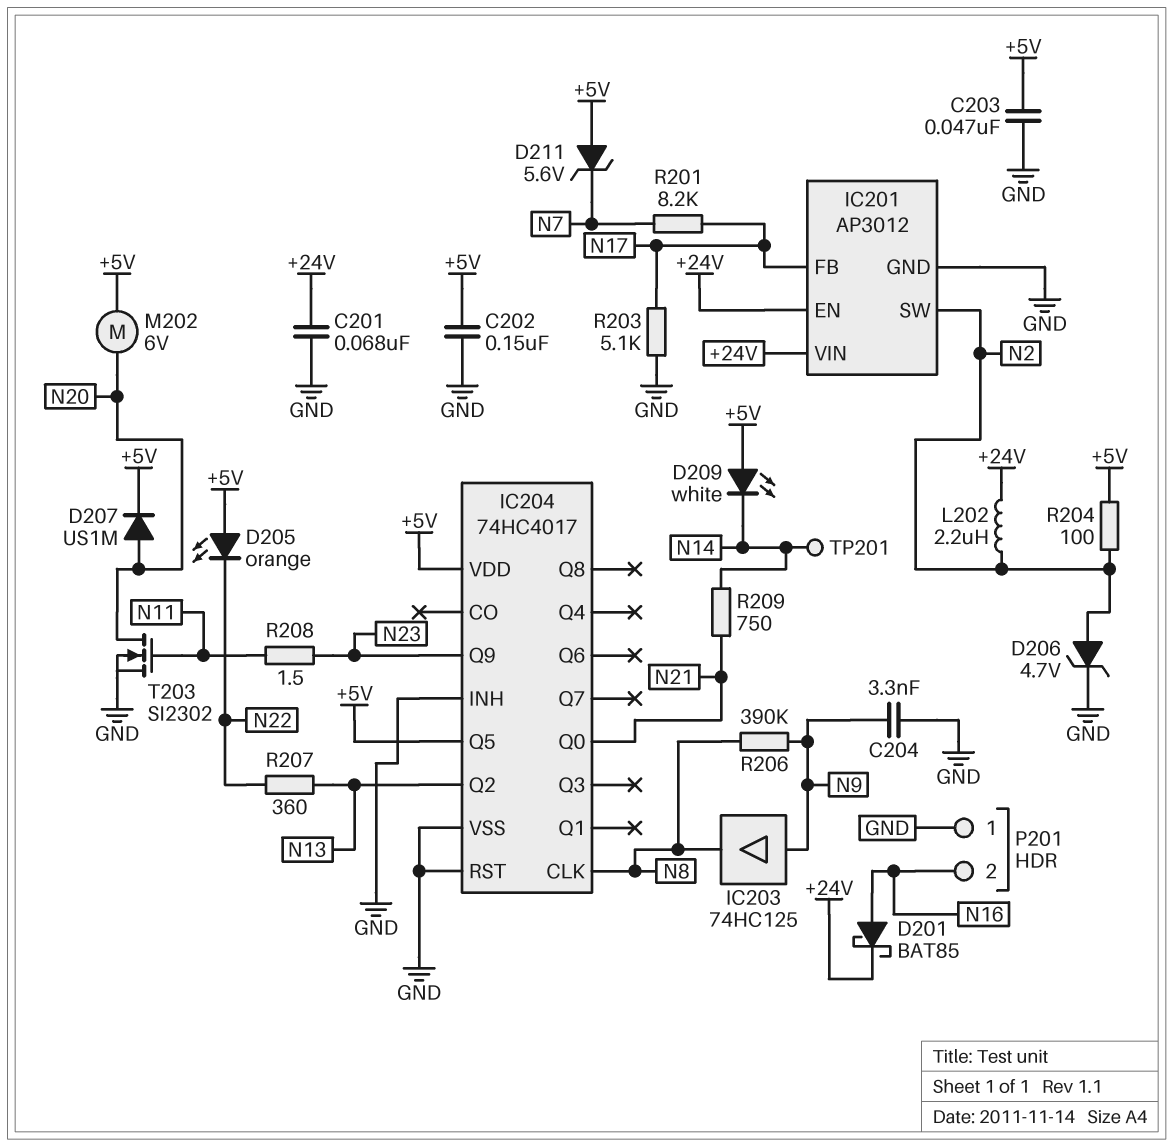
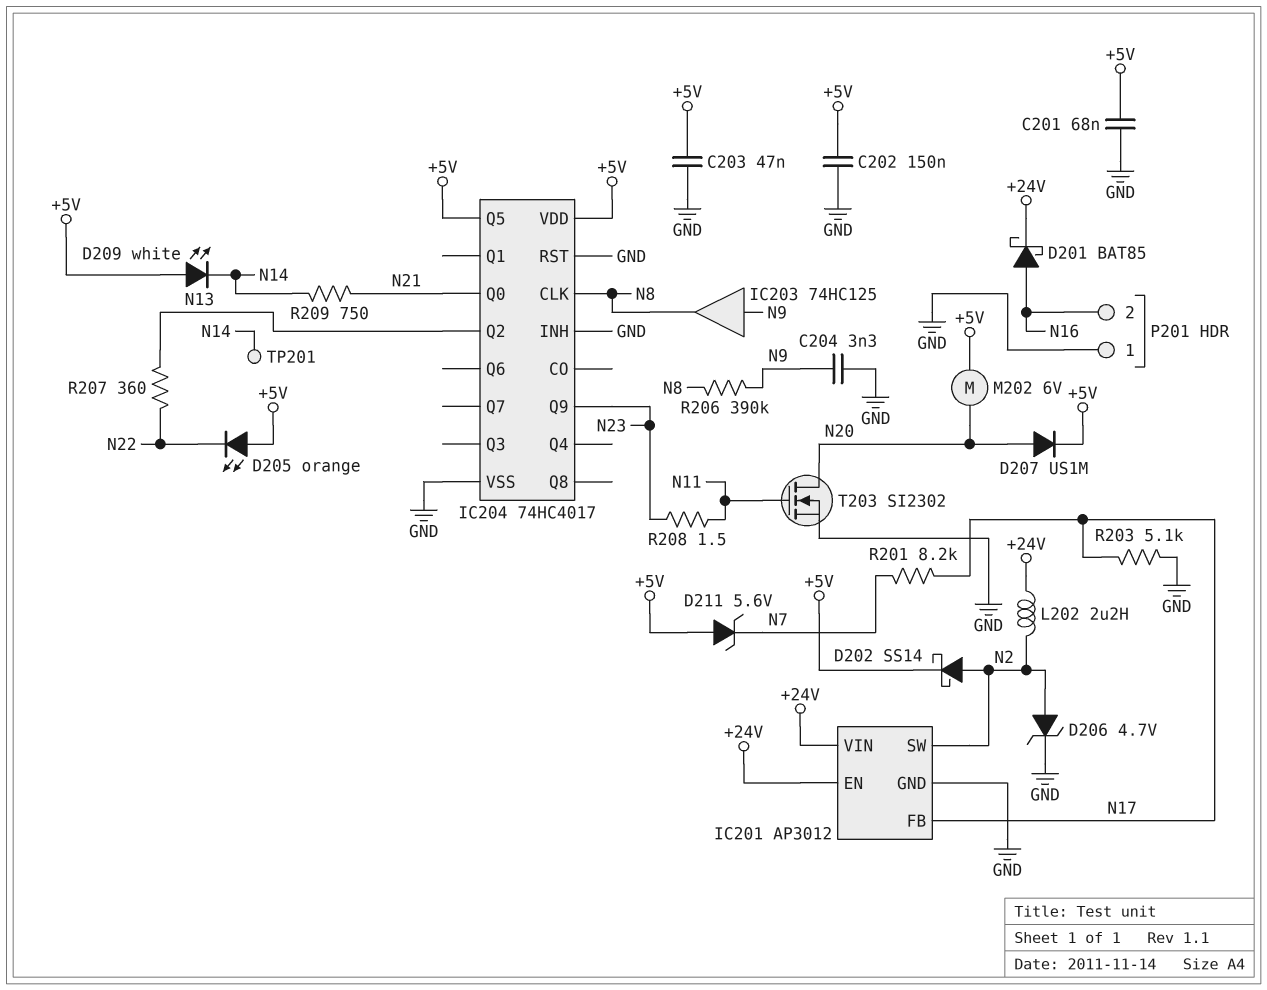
C201: 68nF (+24V, GND) -> 68nF (+5V, GND)
D202: none -> schottky SS14 (A N2, K +5V)
R204: 100 (+5V, N2) -> none

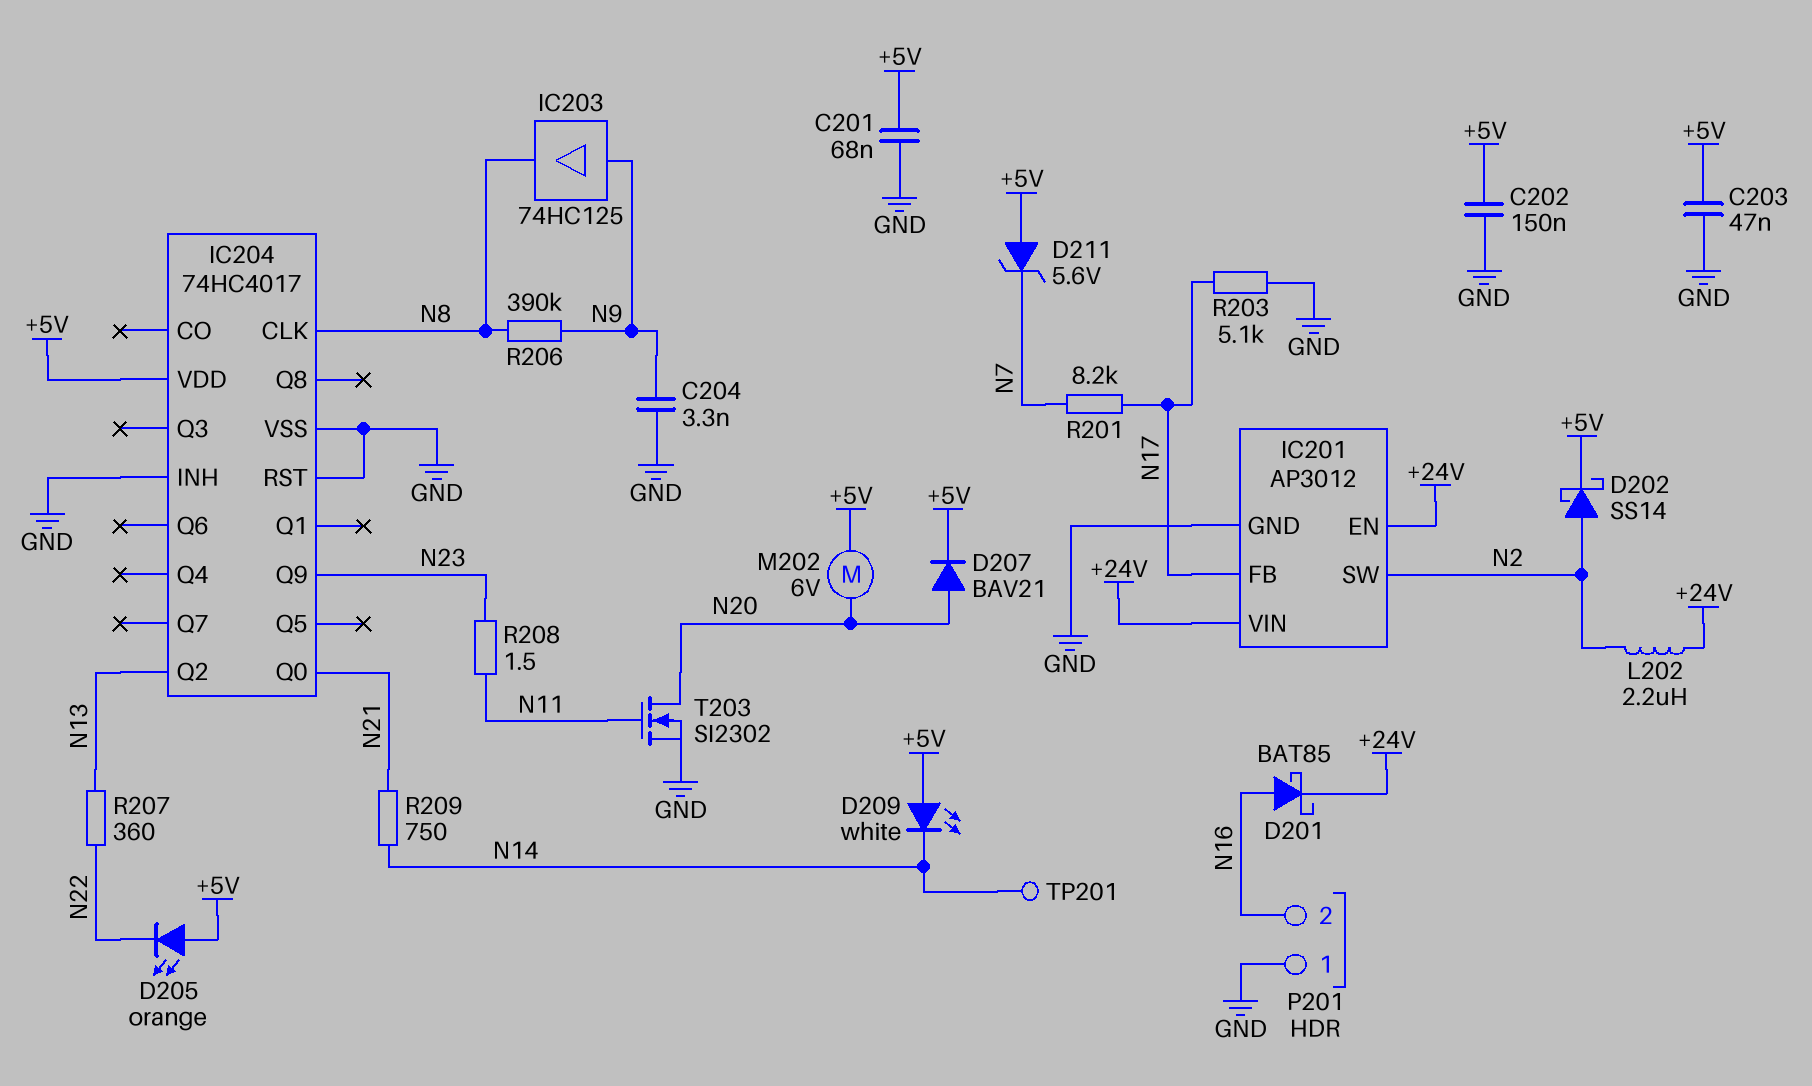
D206: zener 4.7V (A N2, K GND) -> none
D207: diode US1M (A N20, K +5V) -> diode BAV21 (A N20, K +5V)
IC204 pin Q5: +5V -> none

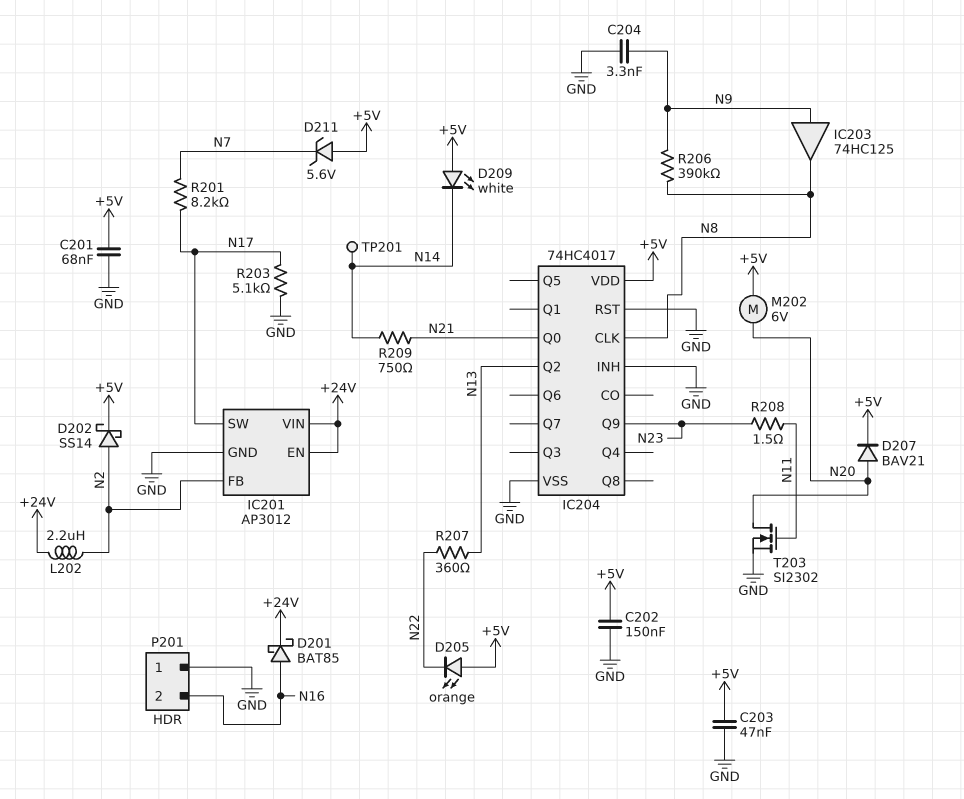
IC201 pin FB: N17 -> N2
IC201 pin SW: N2 -> N17

